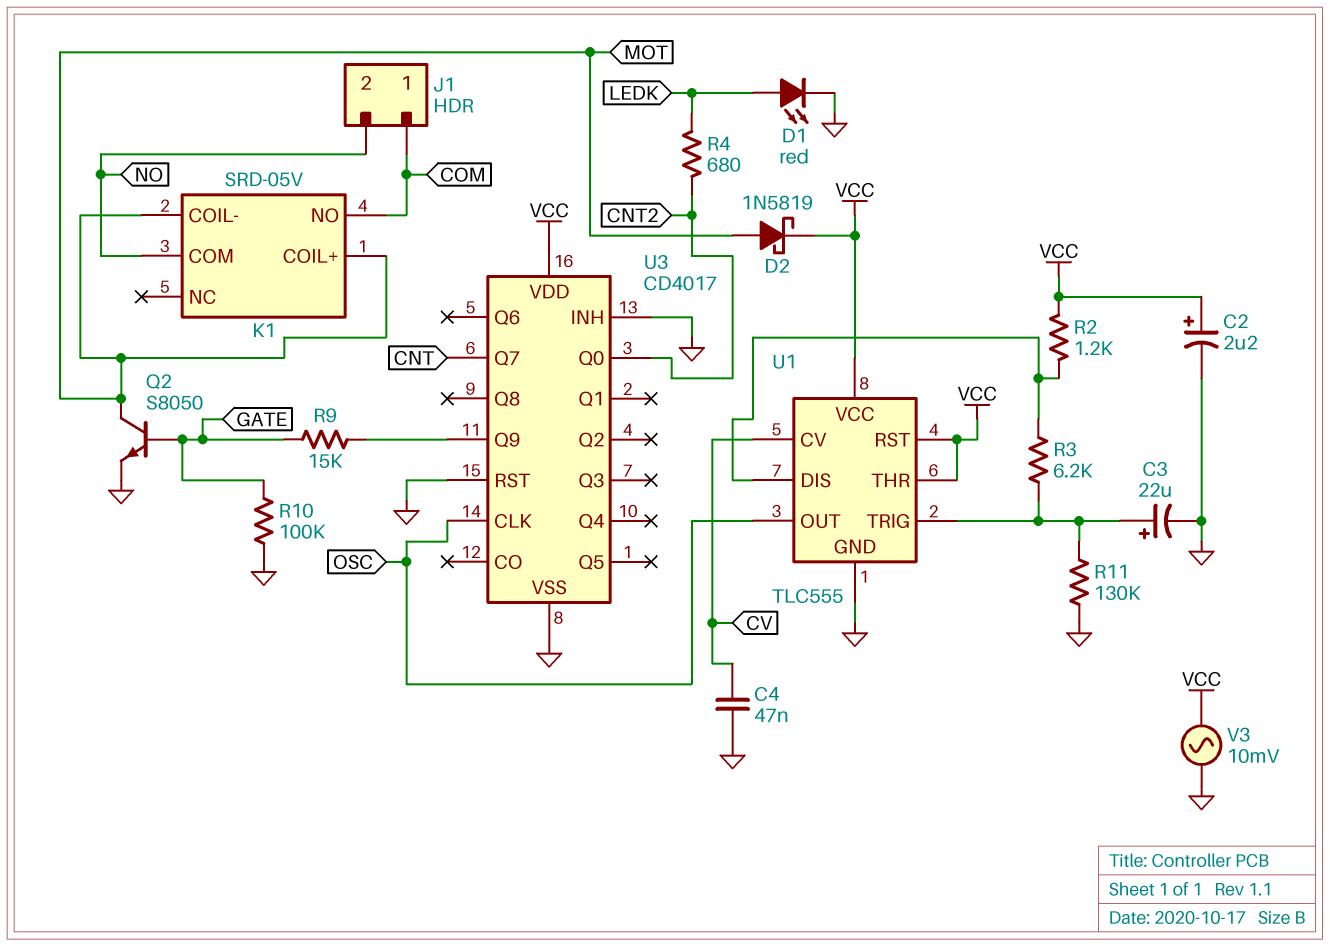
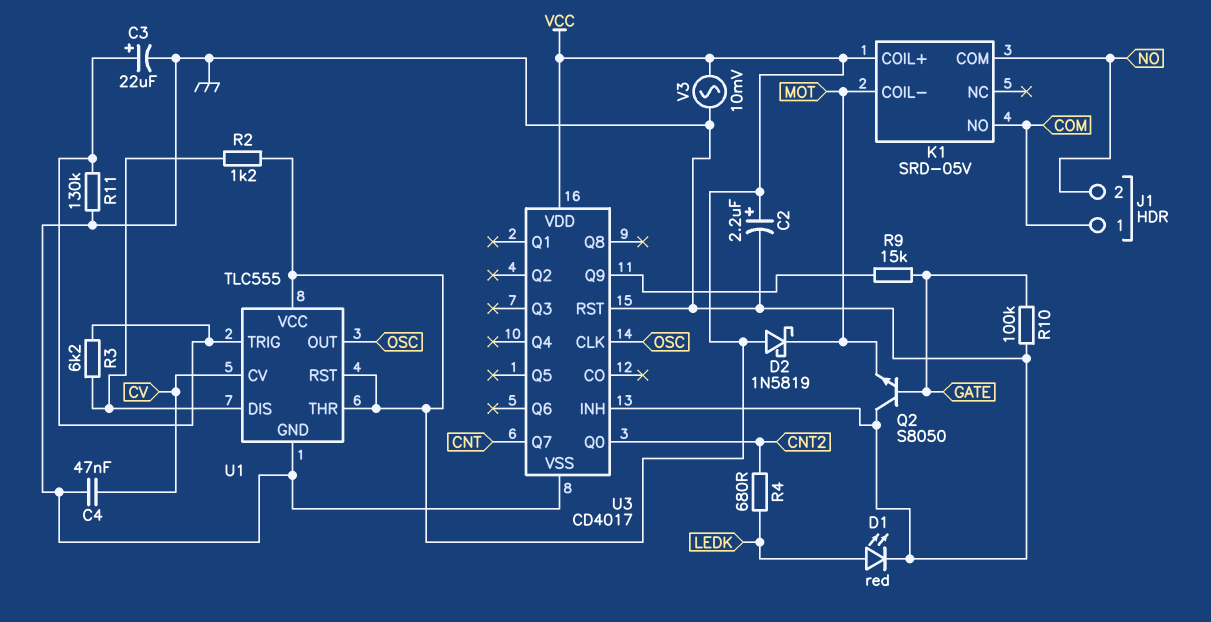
D2: schottky 1N5819 (A MOT, K VCC) -> schottky 1N5819 (A VCC, K MOT)
K1 pin COIL+: MOT -> VCC
Q2: NPN S8050 (B GATE, C MOT, E GND) -> NPN S8050 (B GATE, C GND, E MOT)

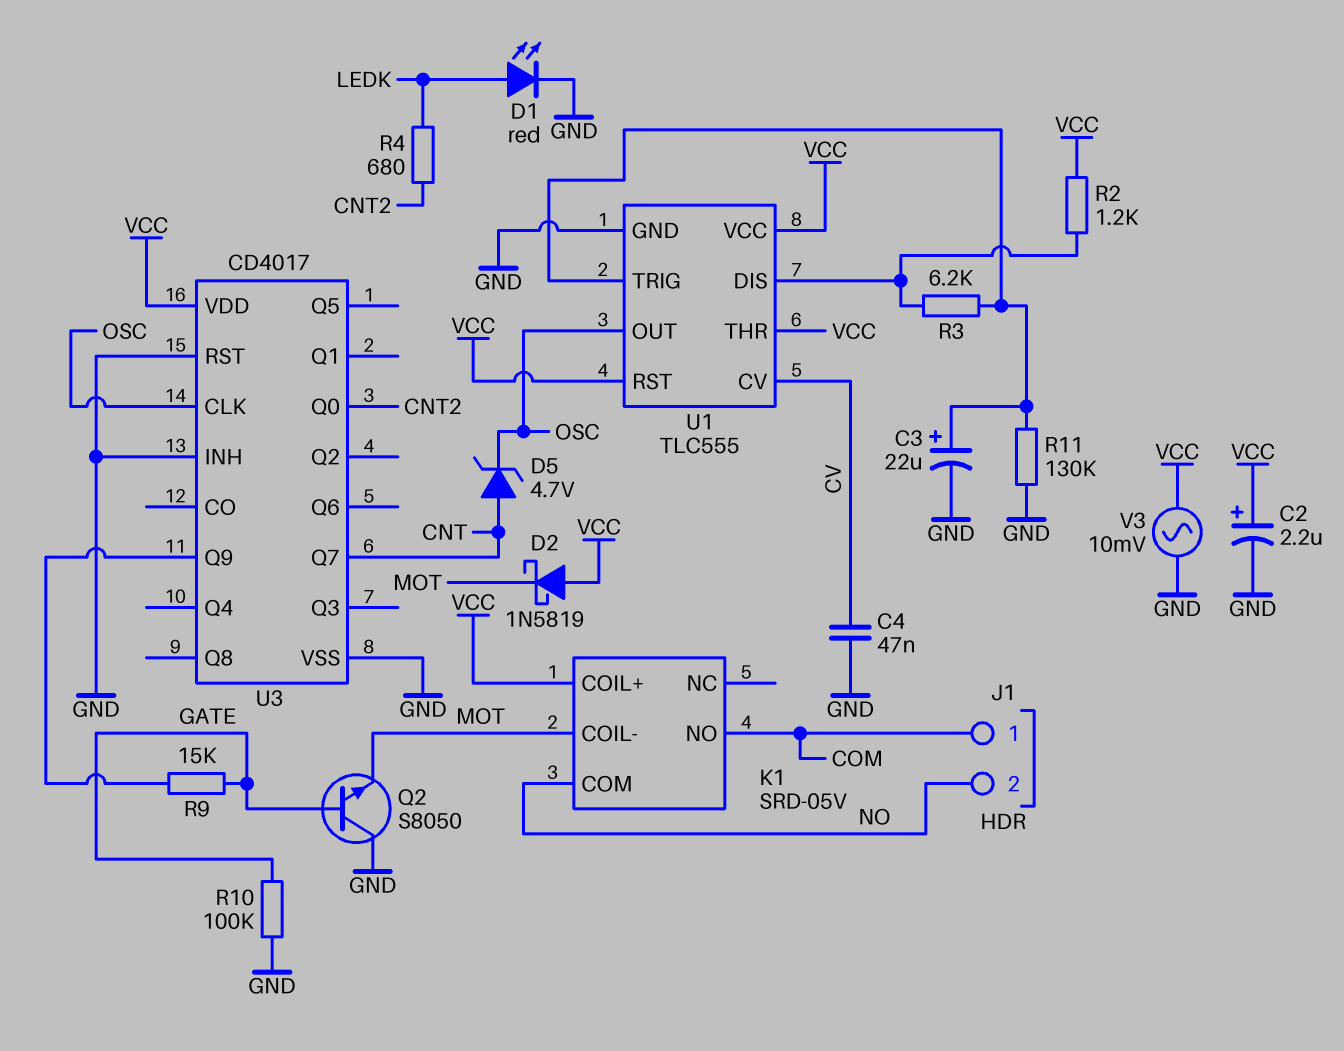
D5: none -> zener 4.7V (A CNT, K OSC)

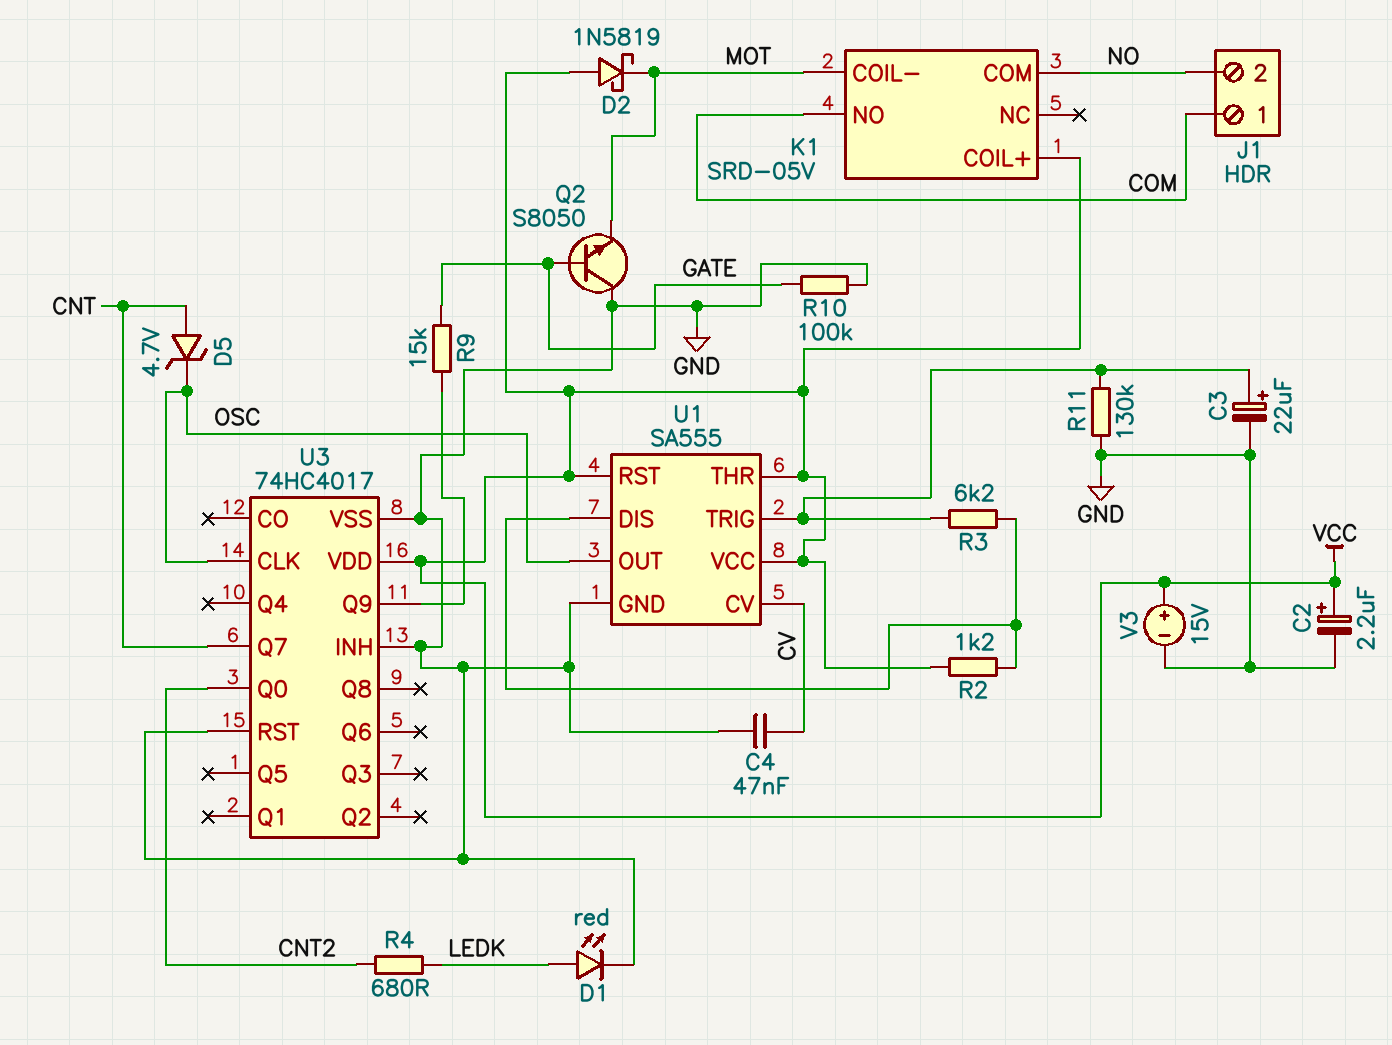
U1: TLC555 -> SA555
U3: CD4017 -> 74HC4017
V3: AC 10mV (GND, VCC) -> 15V (plus VCC, minus GND)

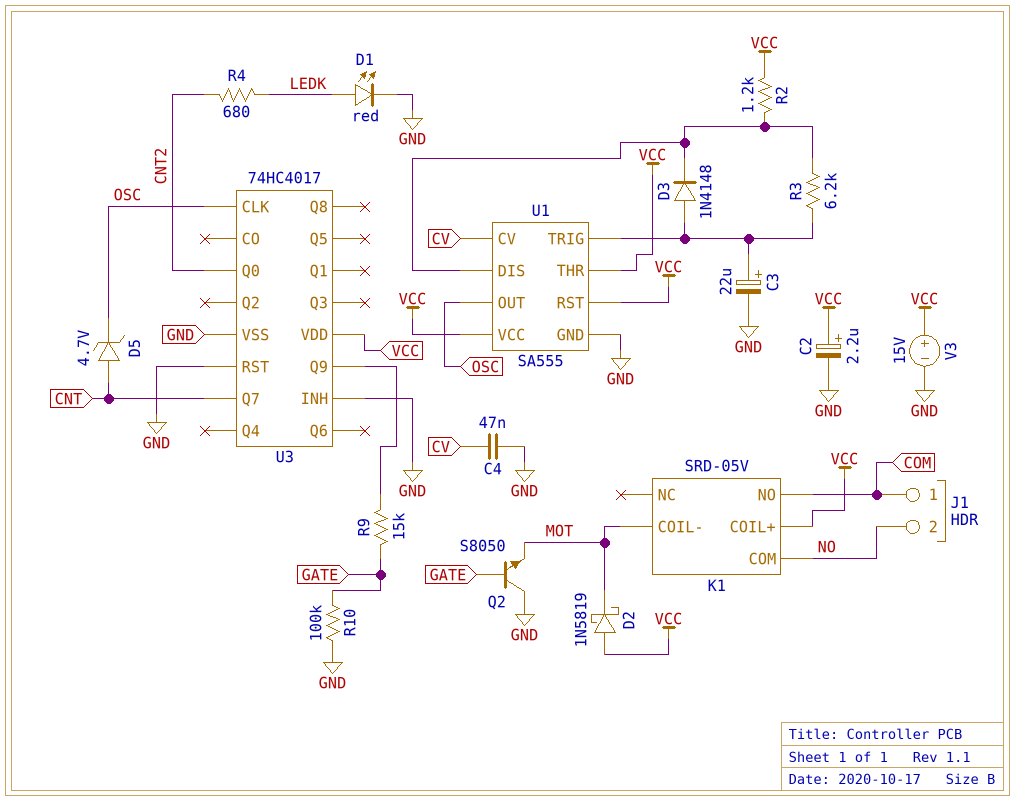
D3: none -> diode 1N4148 (A U1/TRIG, K U1/DIS)
R11: 130k (GND, U1/TRIG) -> none

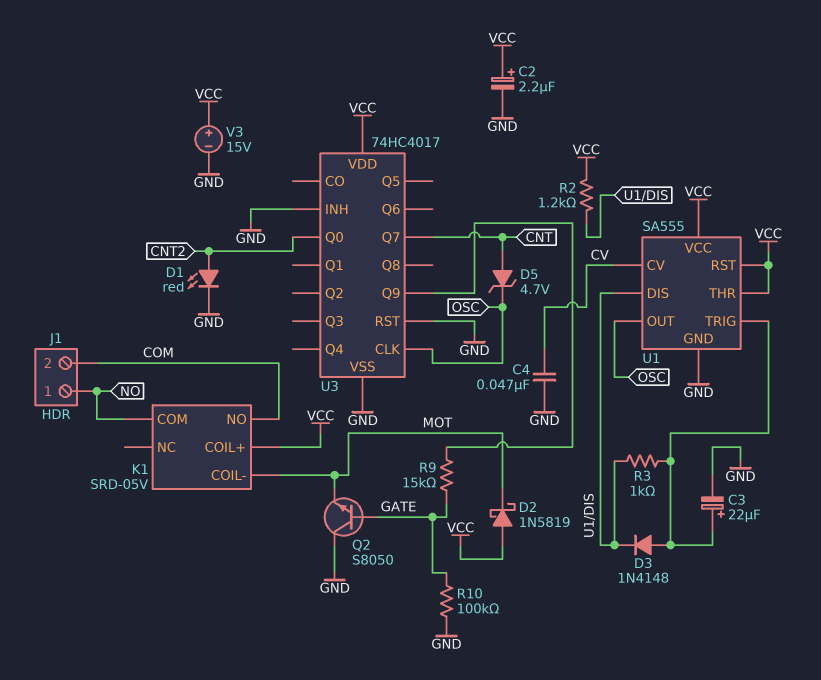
D1: LED red (A LEDK, K GND) -> LED red (A CNT2, K GND)
J1 pin 1: COM -> NO
J1 pin 2: NO -> COM
R3: 6.2k (U1/DIS, U1/TRIG) -> 1k (U1/DIS, U1/TRIG)
R4: 680 (CNT2, LEDK) -> none

